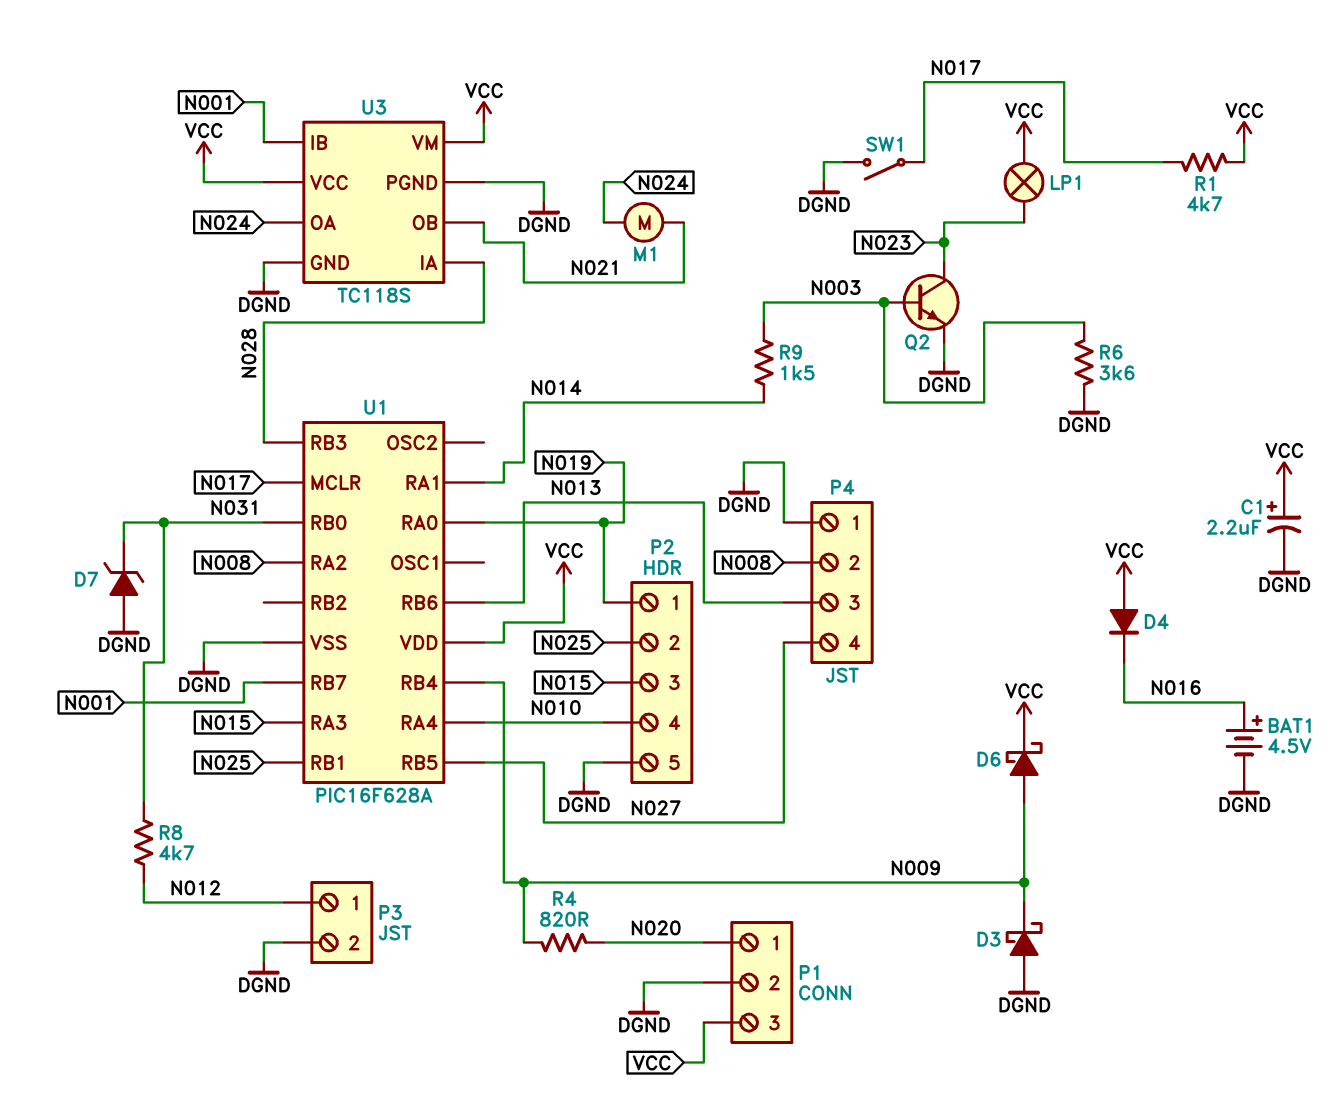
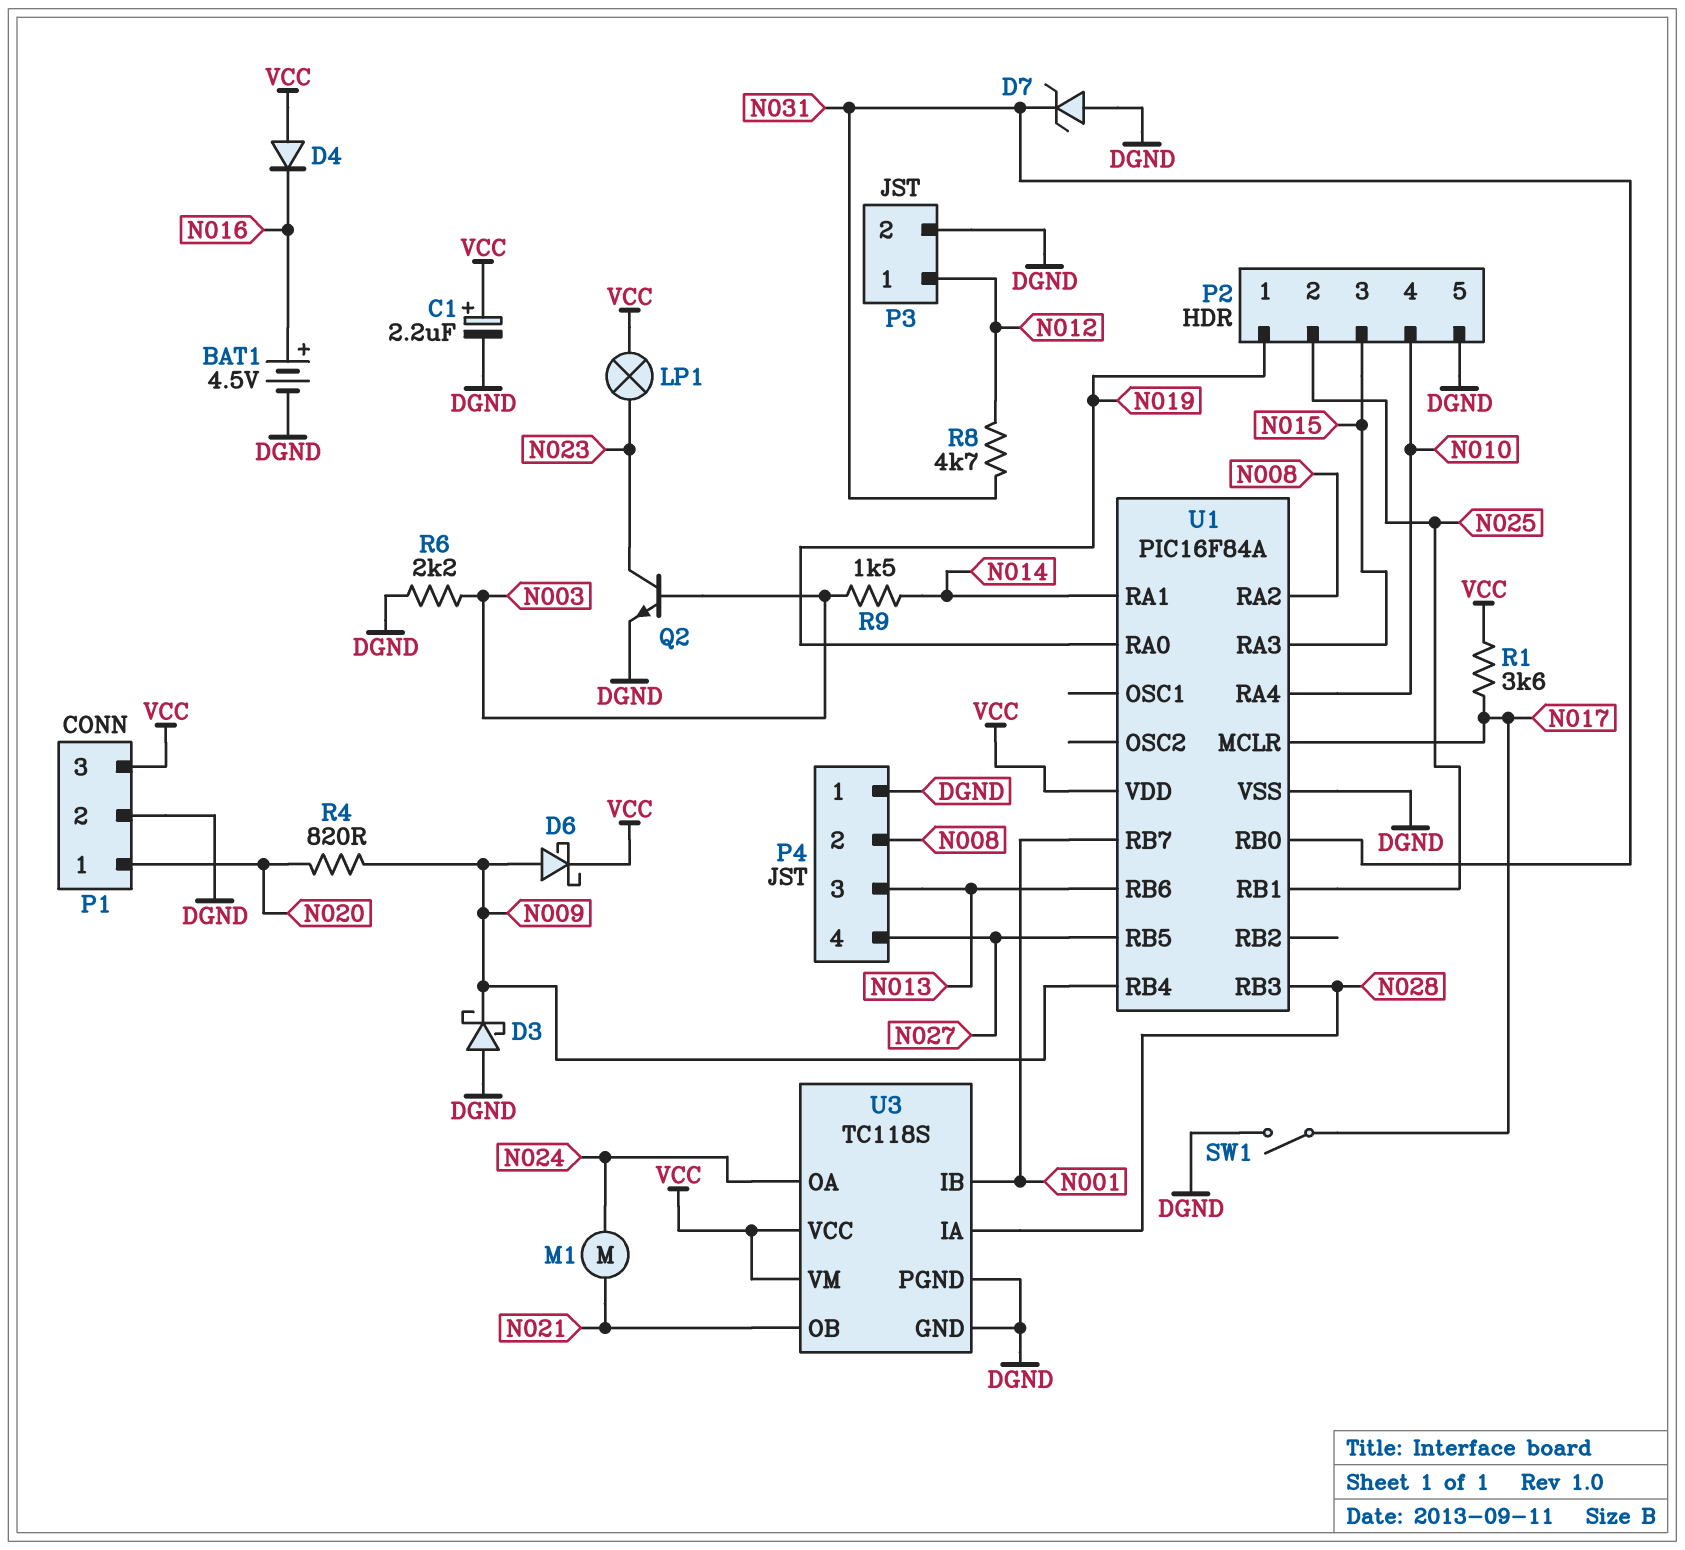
R1: 4.7k (N017, VCC) -> 3.6k (N017, VCC)
R6: 3.6k (DGND, N003) -> 2.2k (DGND, N003)
U1: PIC16F628A -> PIC16F84A

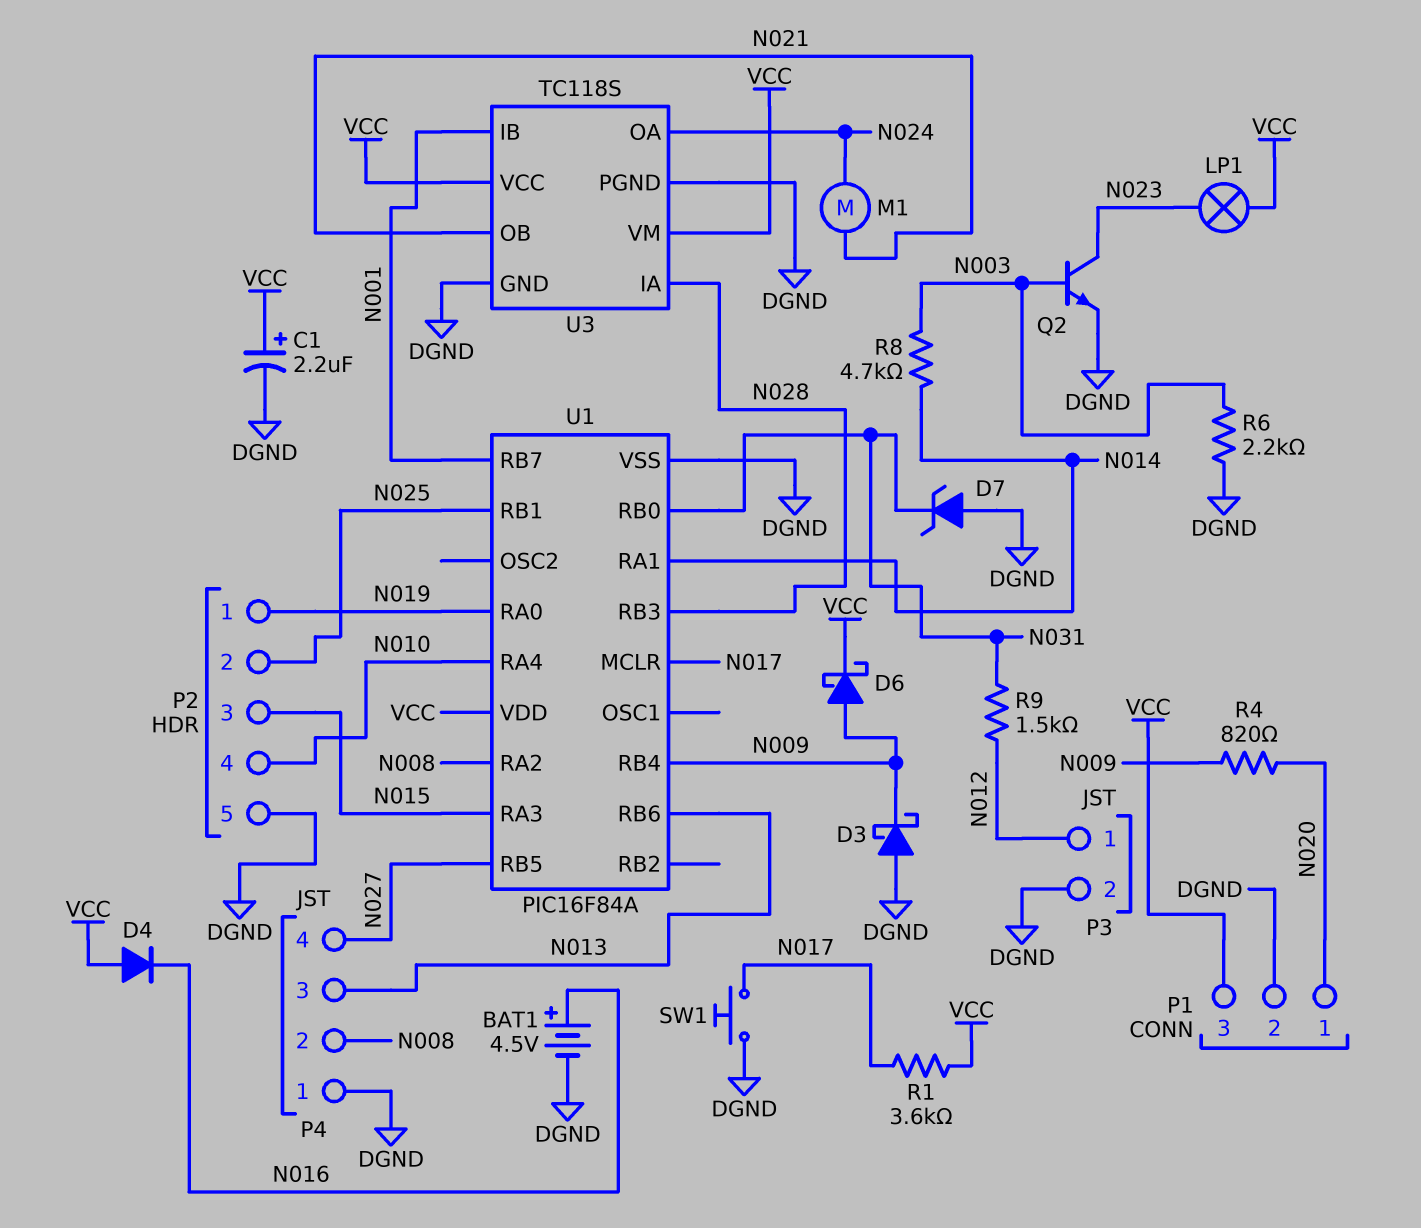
R8: 4.7k (N012, N031) -> 4.7k (N003, N014)
R9: 1.5k (N003, N014) -> 1.5k (N012, N031)
SW1: switch (DGND, N017) -> button (DGND, N017)

